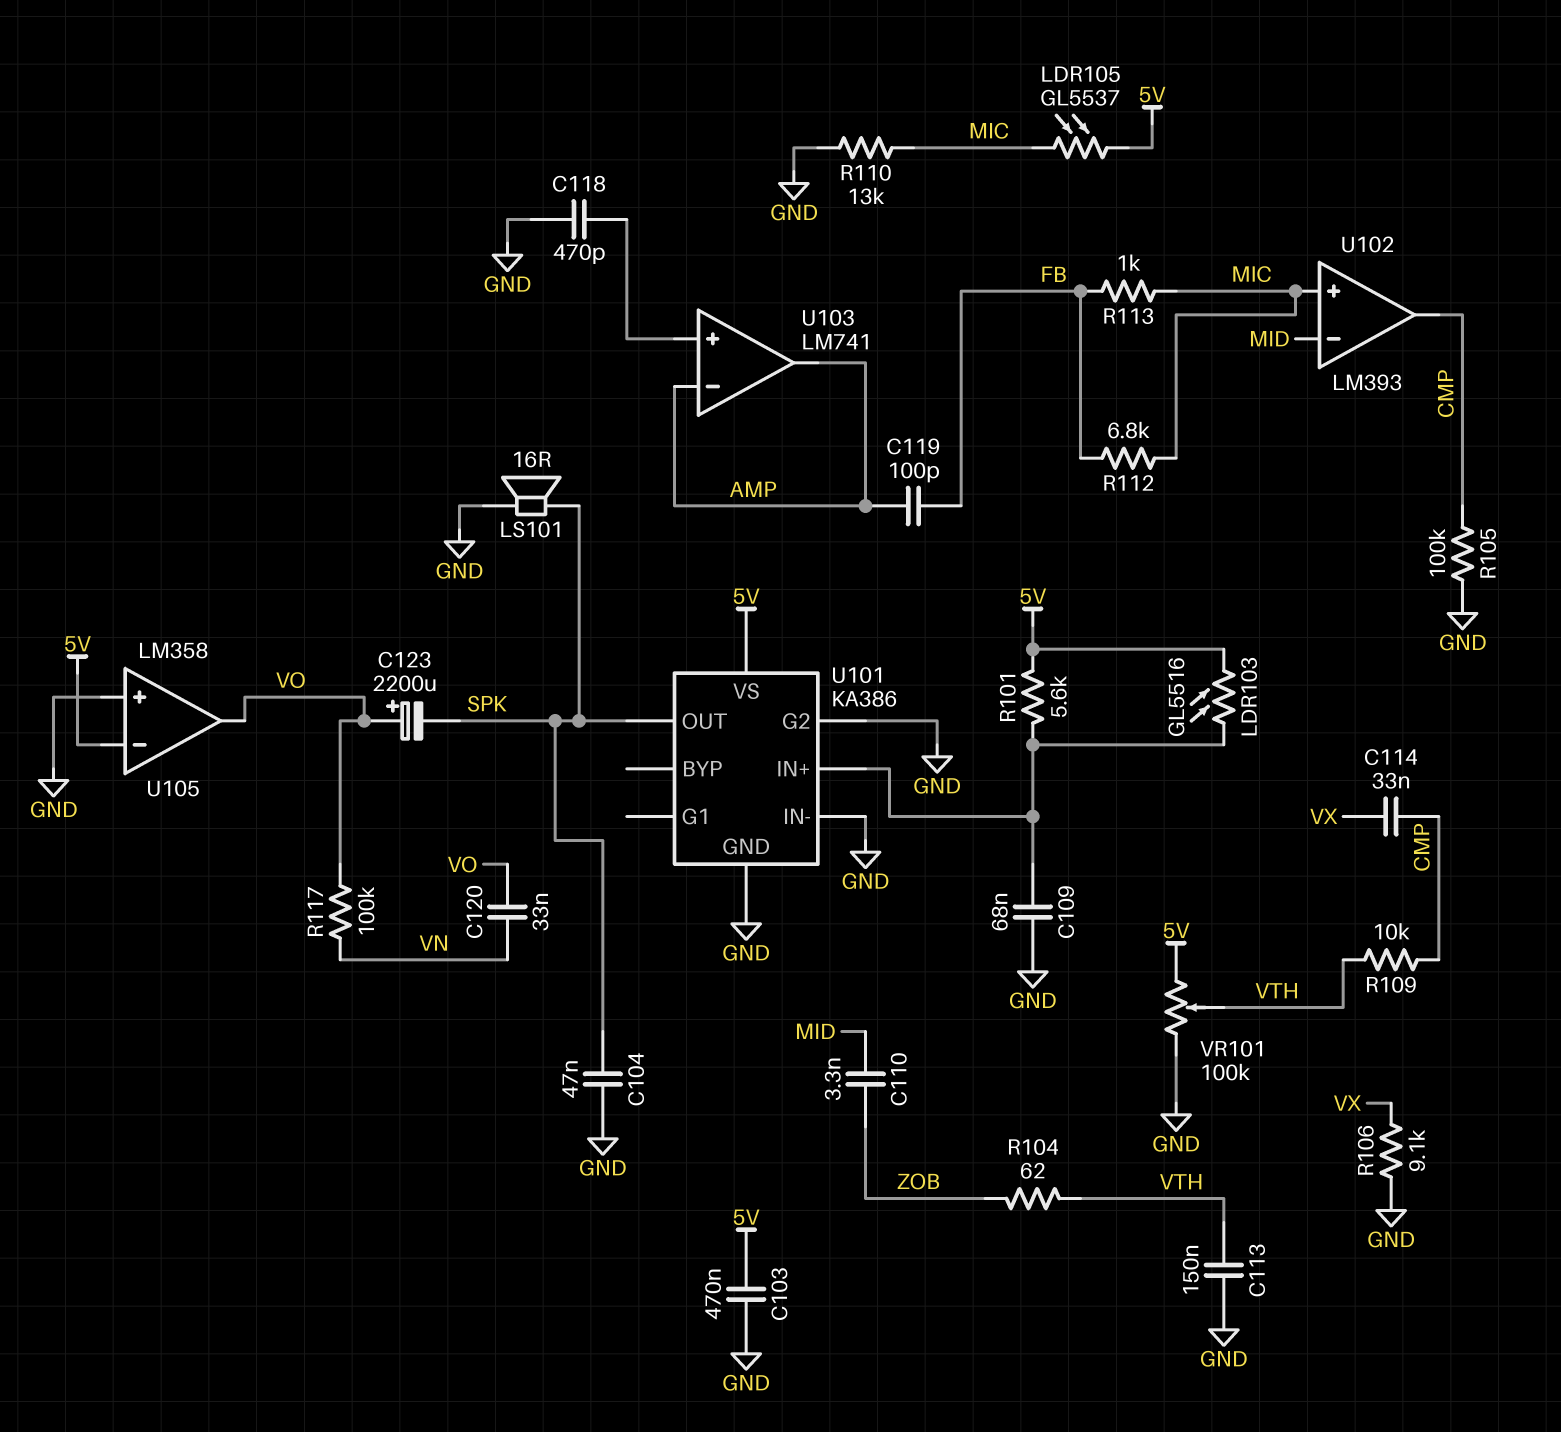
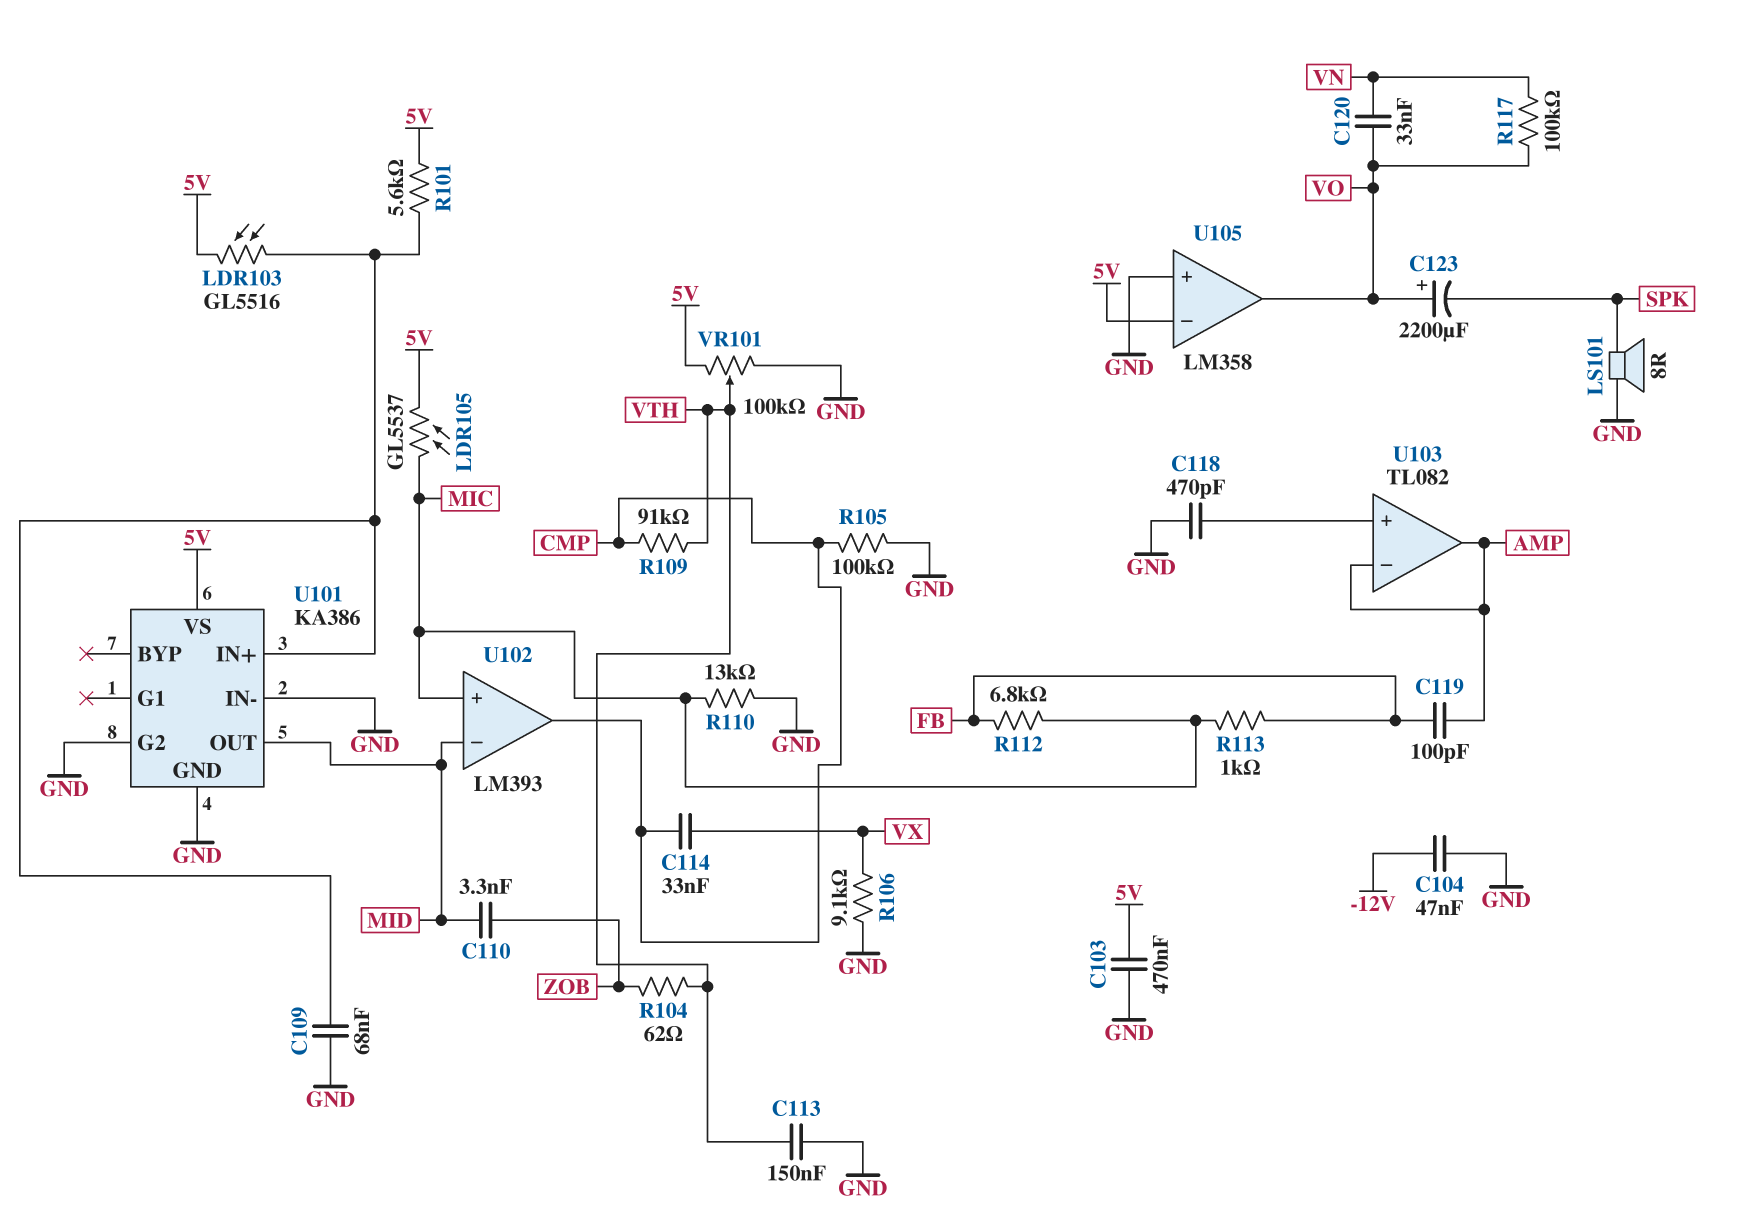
C104: 47nF (GND, SPK) -> 47nF (-12V, GND)
LS101: speaker 16R (GND, SPK) -> speaker 8R (GND, SPK)
R109: 10k (CMP, VTH) -> 91k (CMP, VTH)
U101 pin OUT: SPK -> MID
U103: LM741 -> TL082

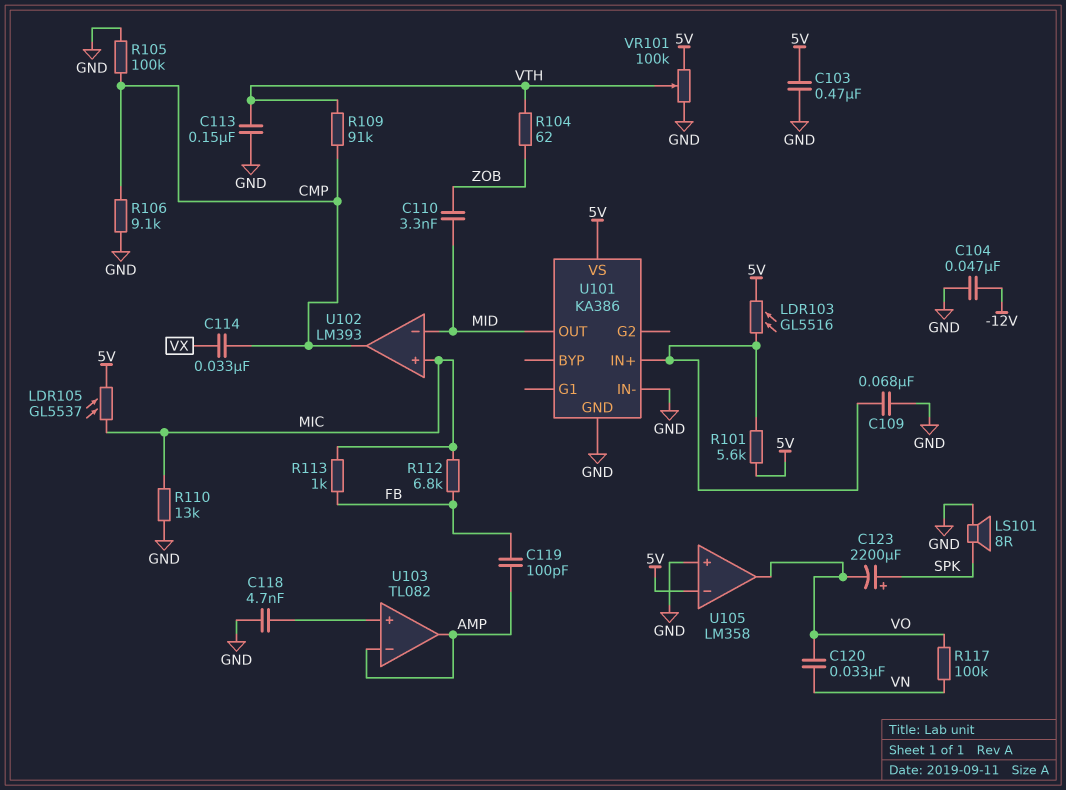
C118: 470pF (GND, U103/in+) -> 4.7nF (GND, U103/in+)
C123: 2200uF (plus VO, minus SPK) -> 2200uF (plus SPK, minus VO)
R106: 9.1k (GND, VX) -> 9.1k (CMP, GND)
U101 pin G2: GND -> none

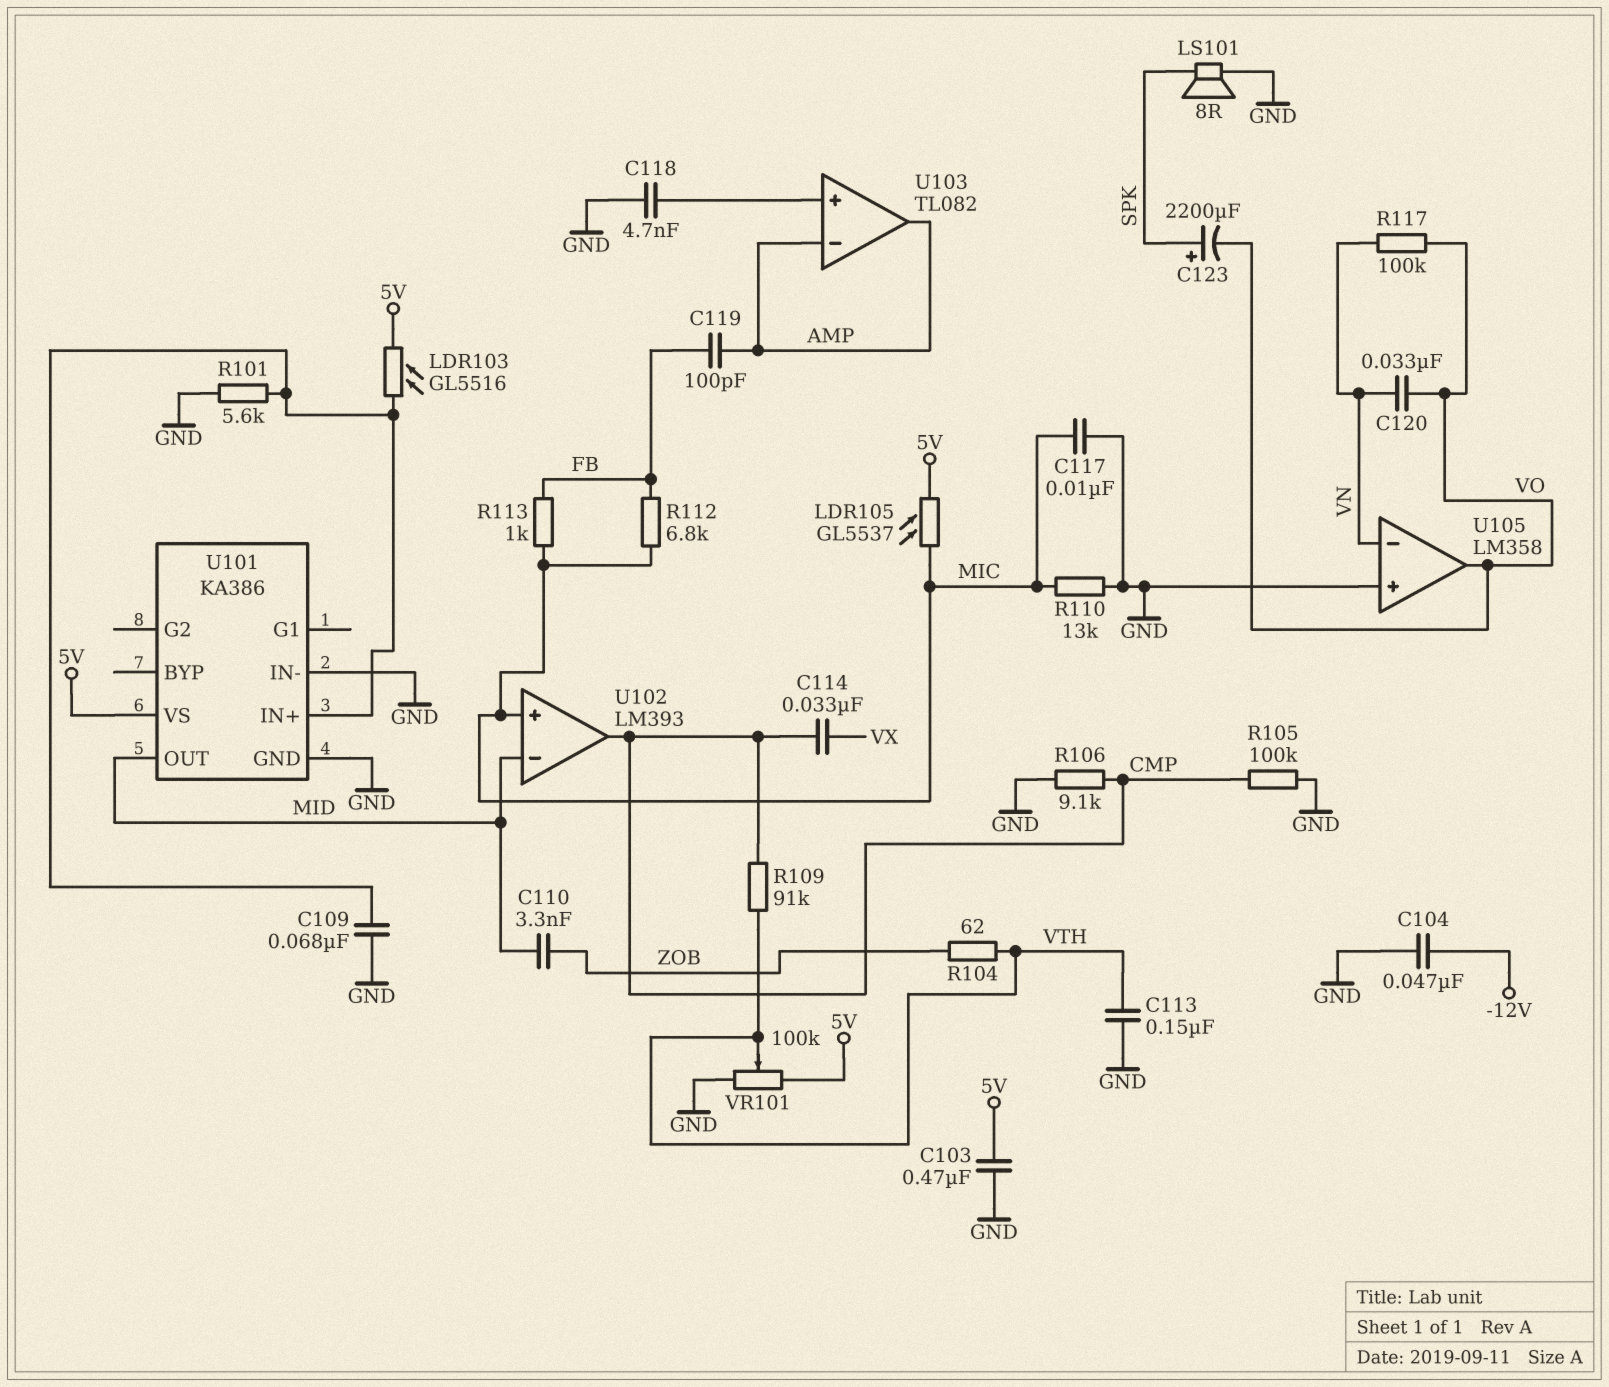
C117: none -> 10nF (GND, MIC)
R101: 5.6k (5V, U101/IN+) -> 5.6k (GND, U101/IN+)
U105 pin in-: 5V -> VN

